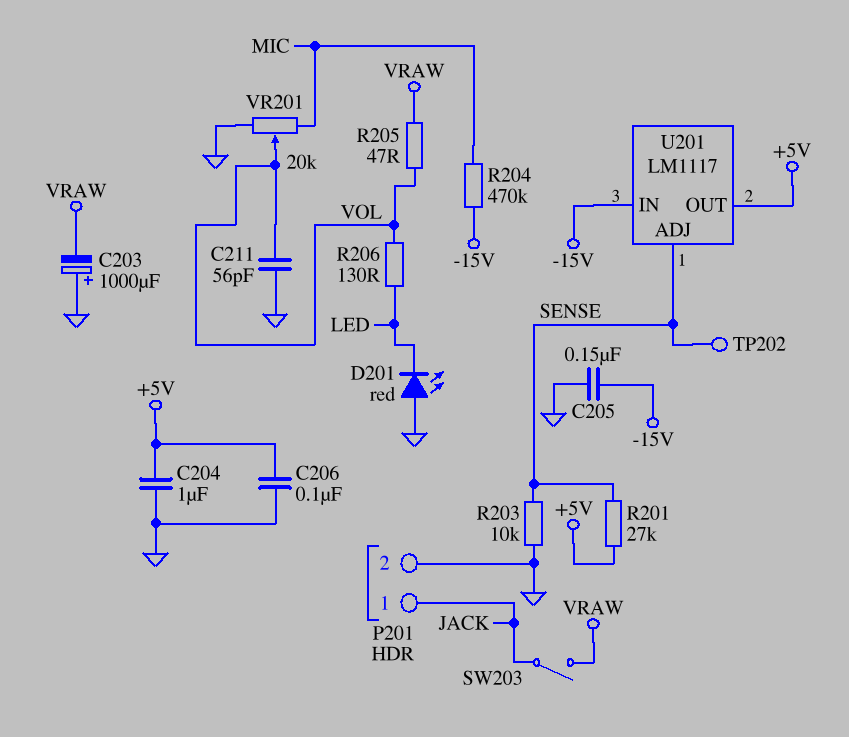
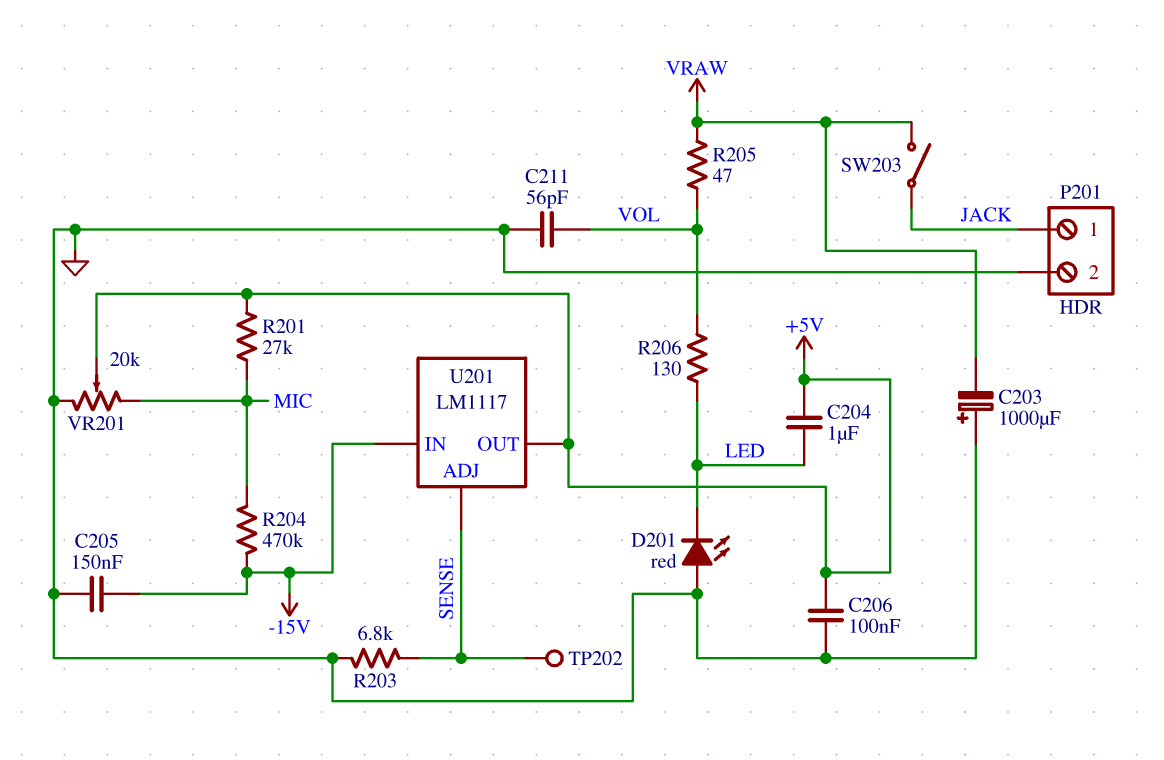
C204: 1uF (+5V, GND) -> 1uF (+5V, LED)
R201: 27k (+5V, SENSE) -> 27k (+5V, MIC)
R203: 10k (GND, SENSE) -> 6.8k (GND, SENSE)
VR201: 20k (GND, MIC, wiper VOL) -> 20k (GND, MIC, wiper +5V)

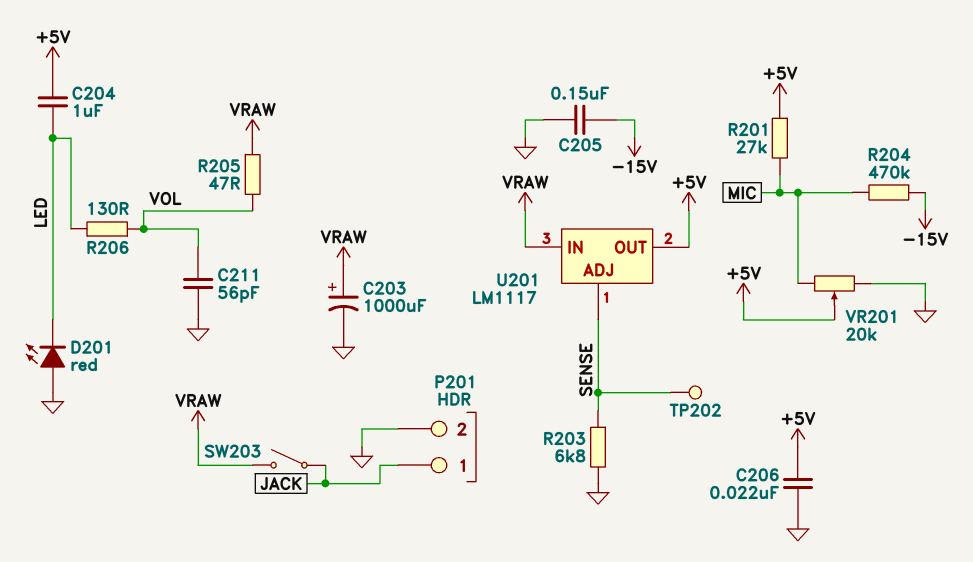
C203: 1000uF (plus GND, minus VRAW) -> 1000uF (plus VRAW, minus GND)
C206: 100nF (+5V, GND) -> 22nF (+5V, GND)
U201 pin IN: -15V -> VRAW

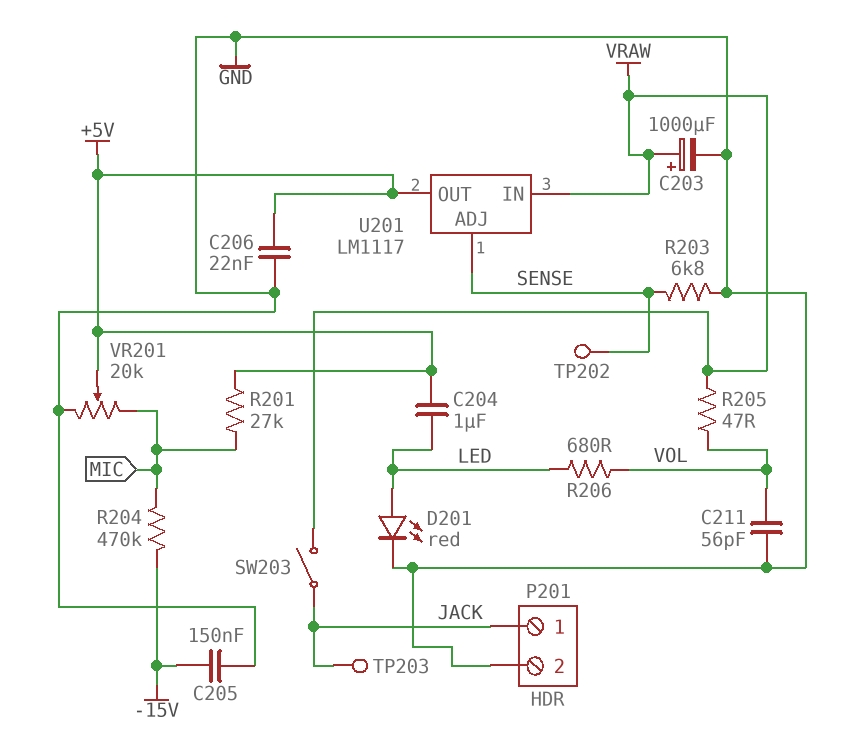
D201: LED red (A GND, K LED) -> LED red (A LED, K GND)
R206: 130 (LED, VOL) -> 680 (LED, VOL)
TP203: none -> test point (JACK)

